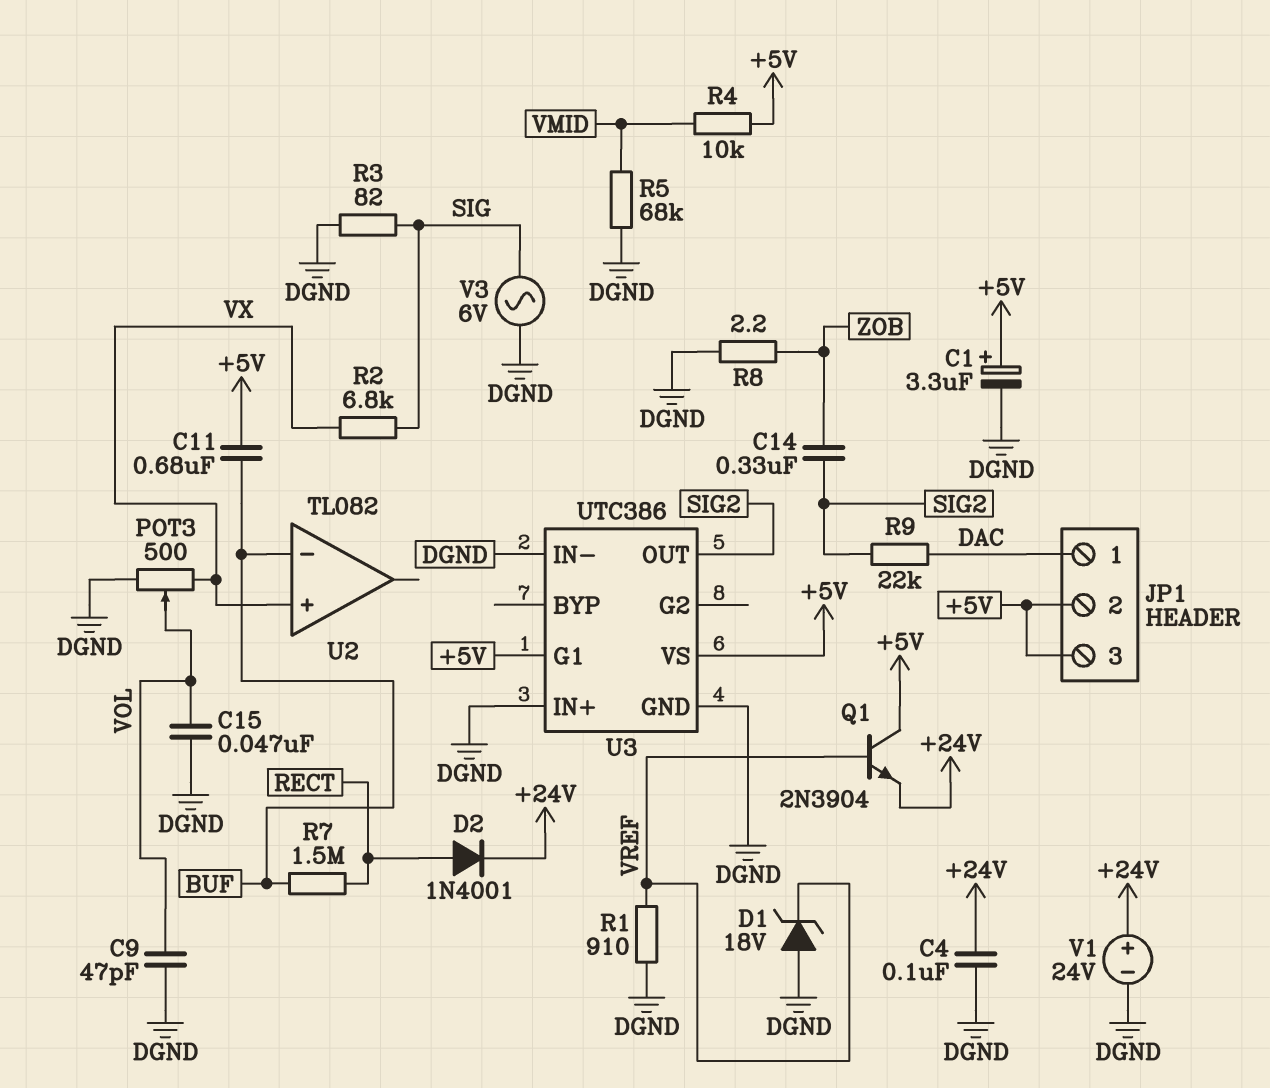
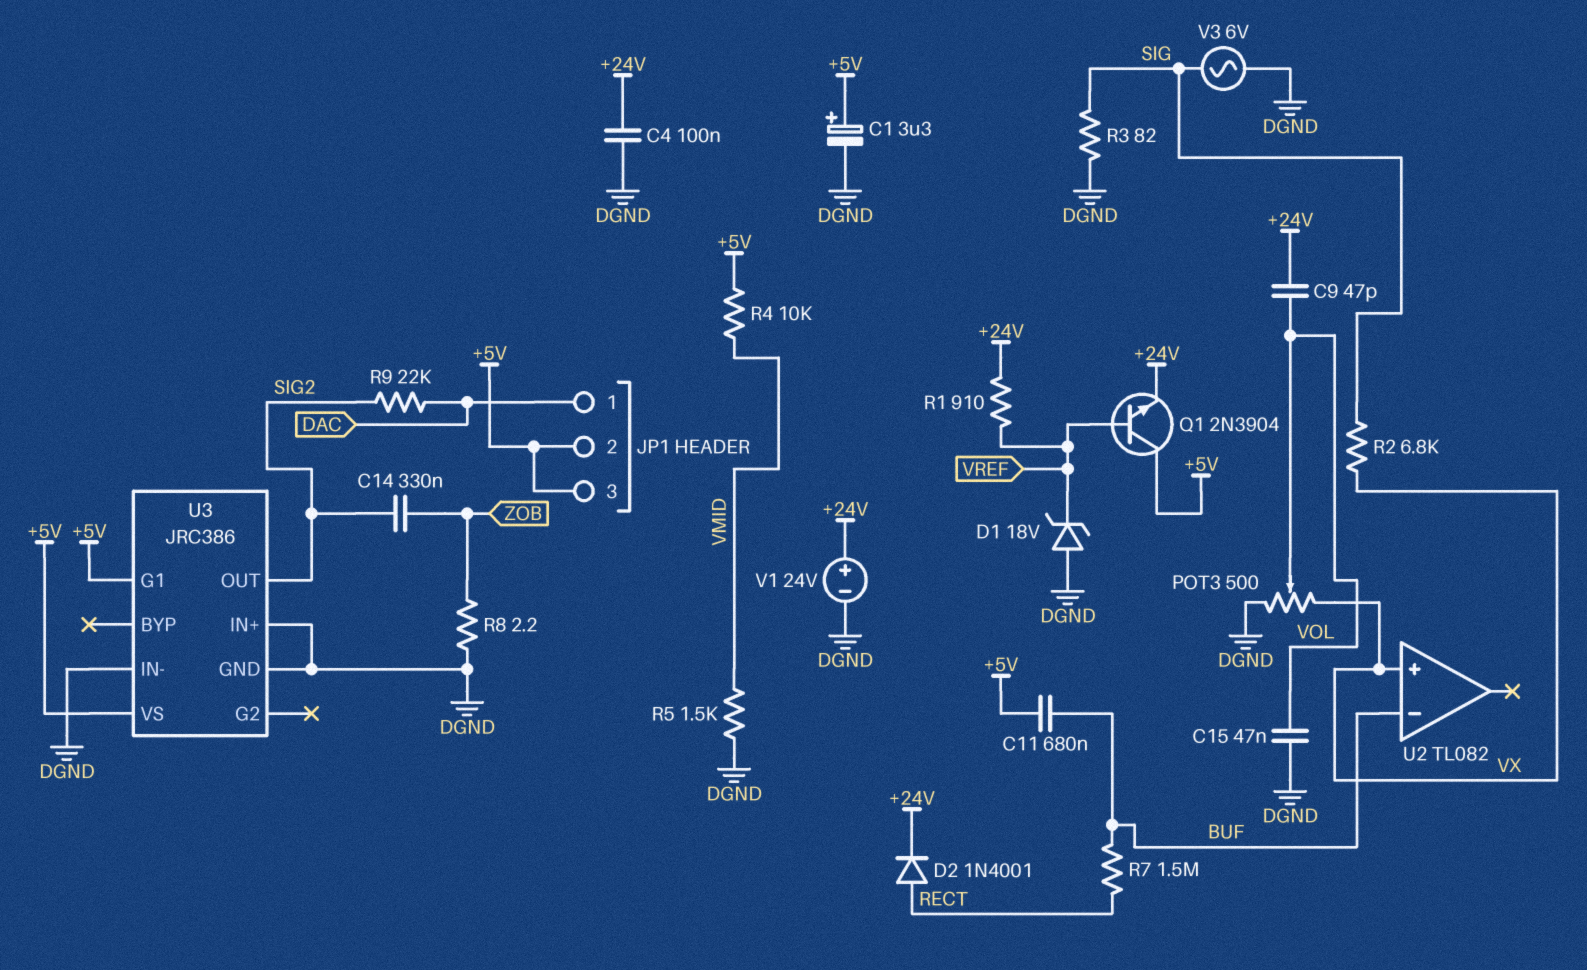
C9: 47pF (DGND, VOL) -> 47pF (+24V, VOL)
R1: 910 (DGND, VREF) -> 910 (+24V, VREF)
R5: 68k (DGND, VMID) -> 1.5k (DGND, VMID)
U3: UTC386 -> JRC386

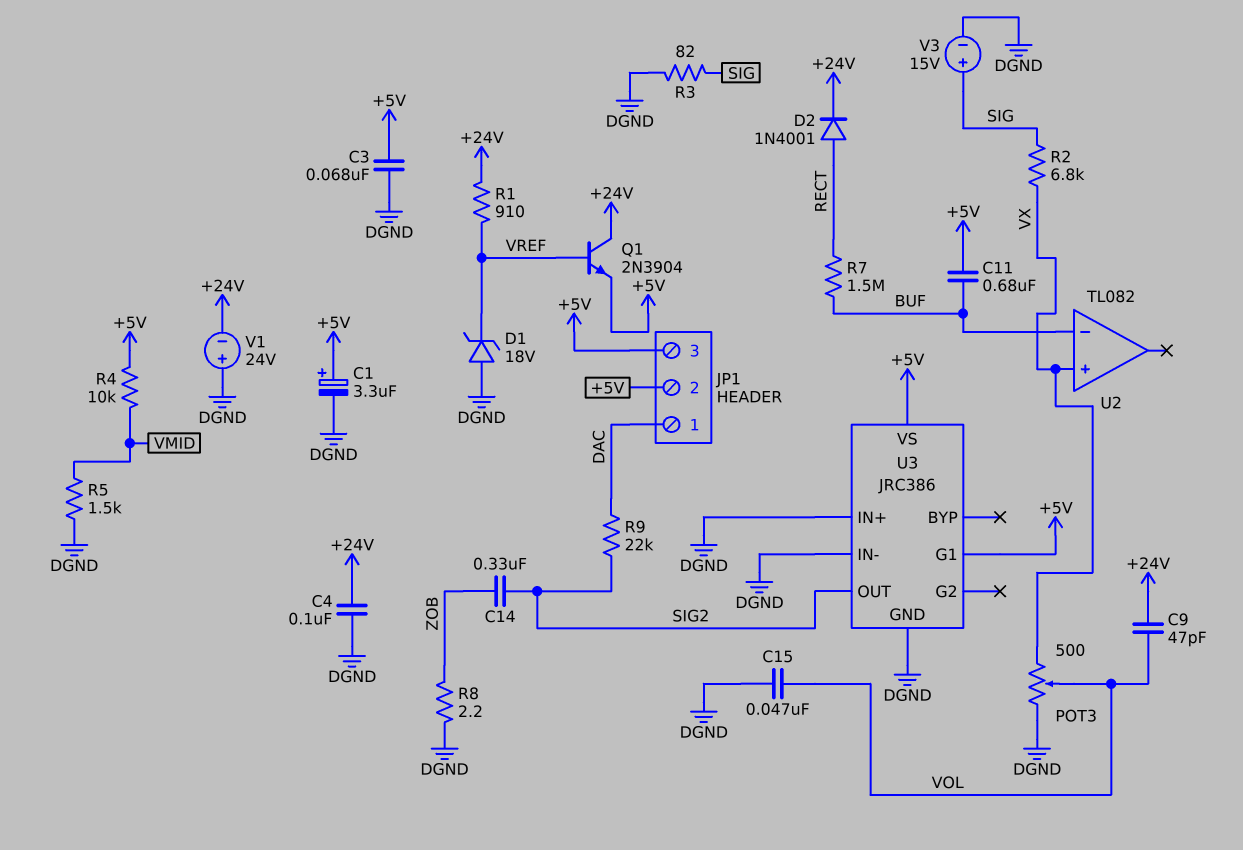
C3: none -> 68nF (+5V, DGND)
Q1: NPN 2N3904 (B VREF, C +5V, E +24V) -> NPN 2N3904 (B VREF, C +24V, E +5V)
V1: 24V (plus +24V, minus DGND) -> 24V (plus DGND, minus +24V)
V3: AC 6V (DGND, SIG) -> 15V (plus SIG, minus DGND)

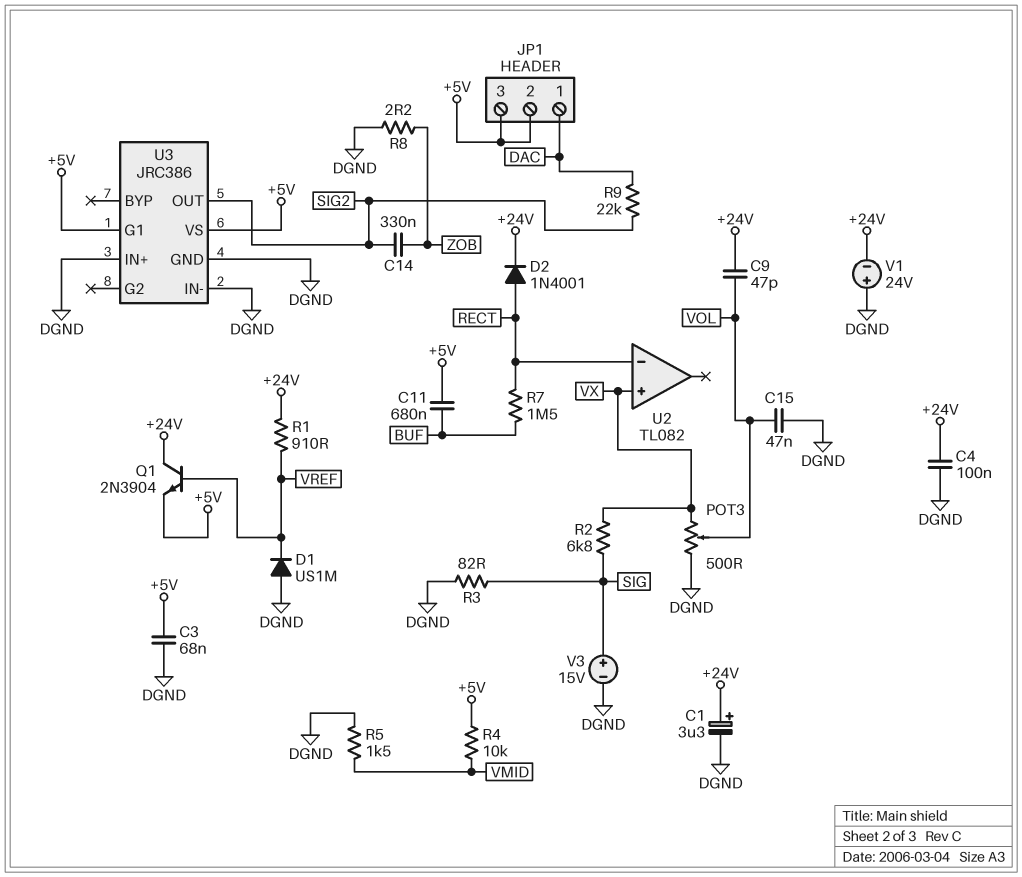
C1: 3.3uF (plus +5V, minus DGND) -> 3.3uF (plus +24V, minus DGND)
D1: zener 18V (A DGND, K VREF) -> diode US1M (A DGND, K VREF)
U2 pin in-: BUF -> RECT

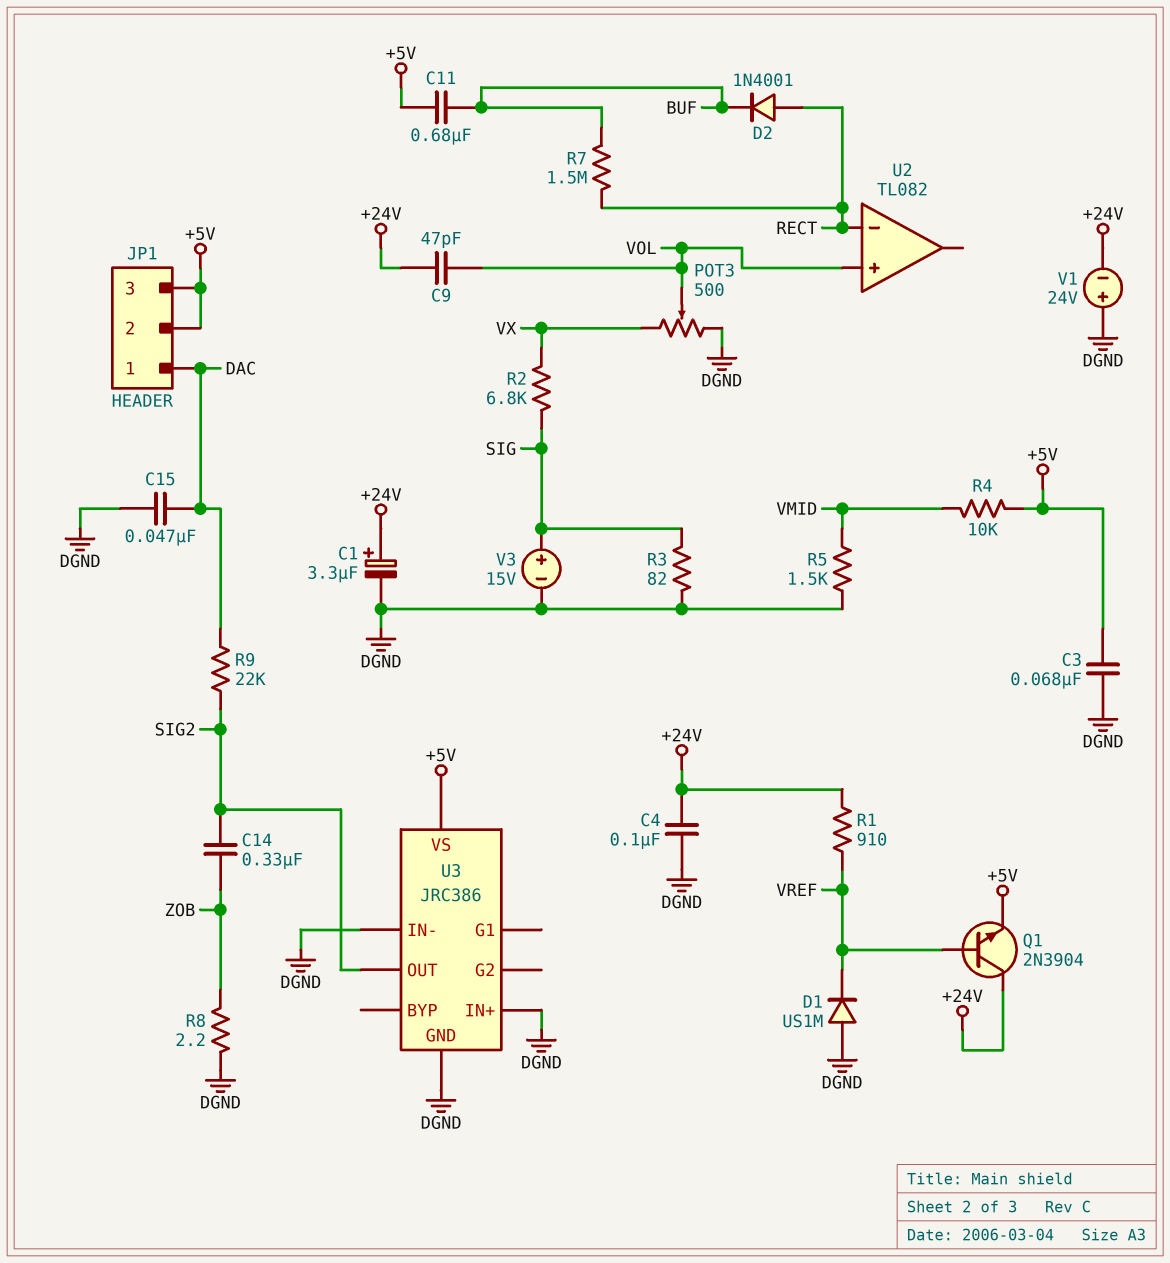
C15: 47nF (DGND, VOL) -> 47nF (DAC, DGND)
D2: diode 1N4001 (A RECT, K +24V) -> diode 1N4001 (A RECT, K BUF)
U2 pin in+: VX -> VOL
U3 pin G1: +5V -> none

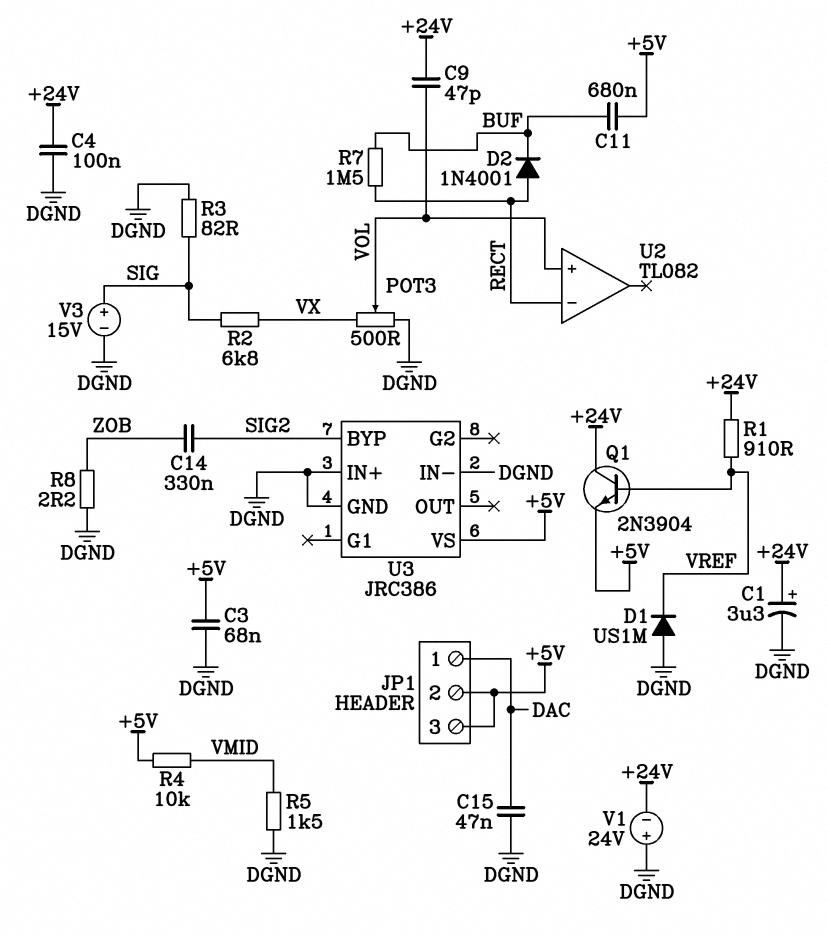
R9: 22k (DAC, SIG2) -> none
U3 pin BYP: none -> SIG2
U3 pin OUT: SIG2 -> none

